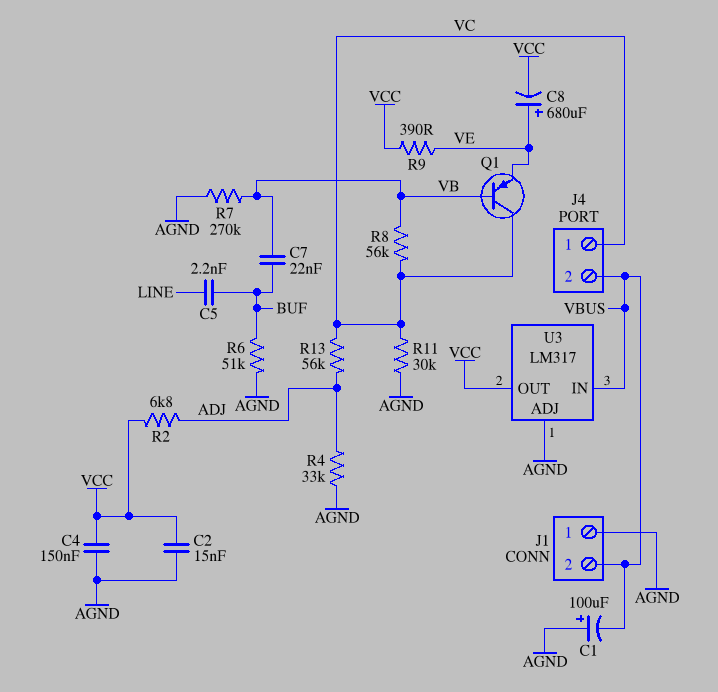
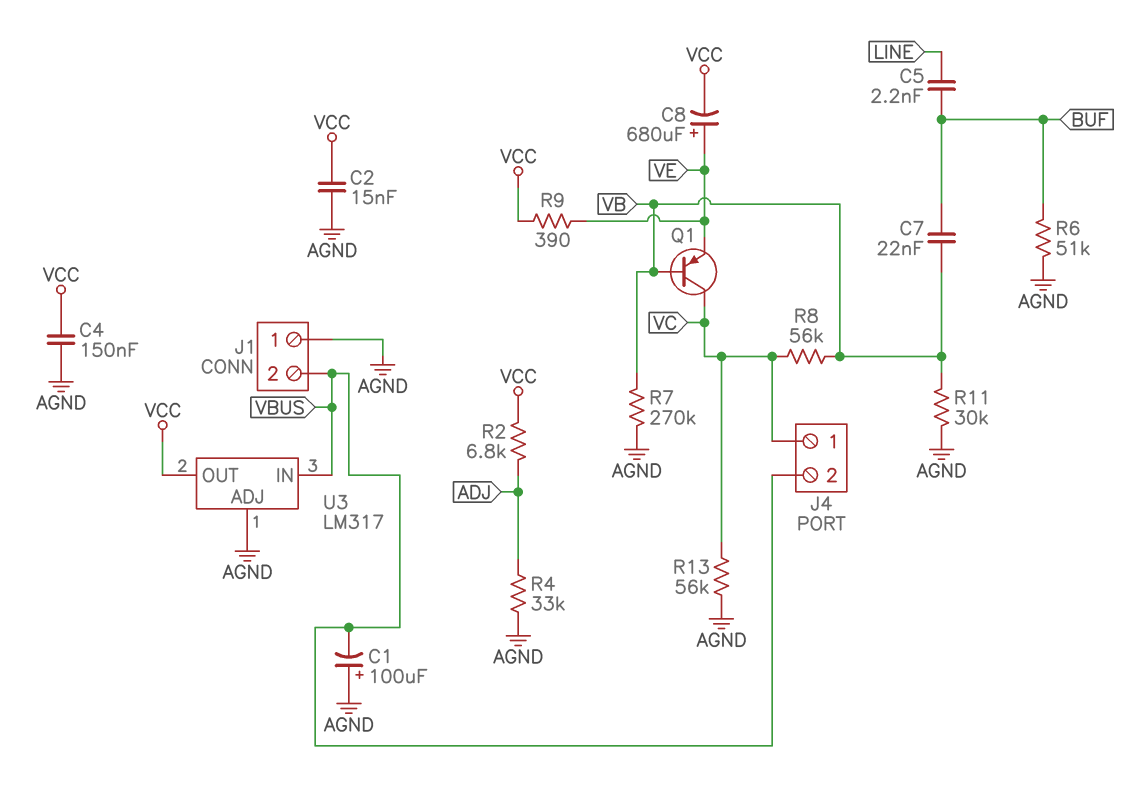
R11: 30k (AGND, VC) -> 30k (AGND, VB)
R13: 56k (ADJ, VC) -> 56k (AGND, VC)

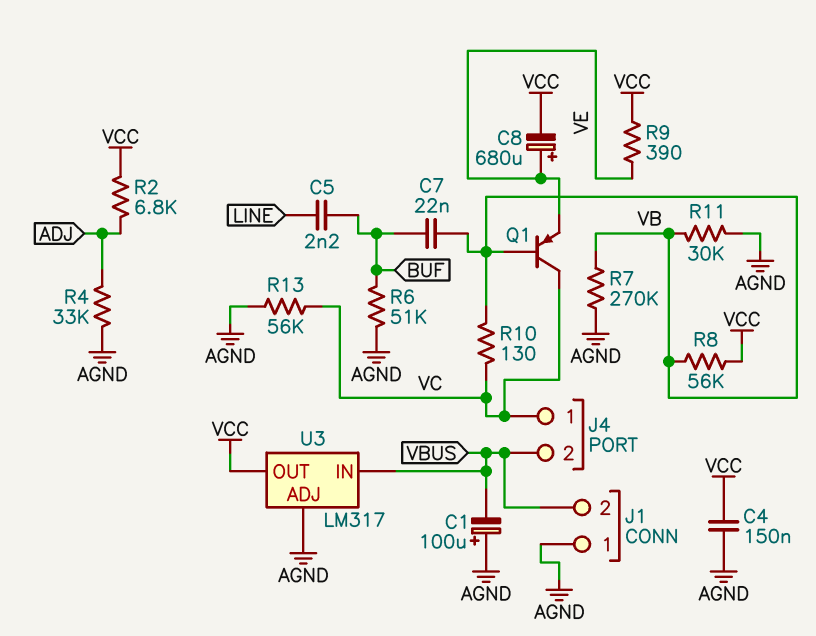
C2: 15nF (AGND, VCC) -> none
R8: 56k (VB, VC) -> 56k (VB, VCC)
R10: none -> 130 (VB, VC)

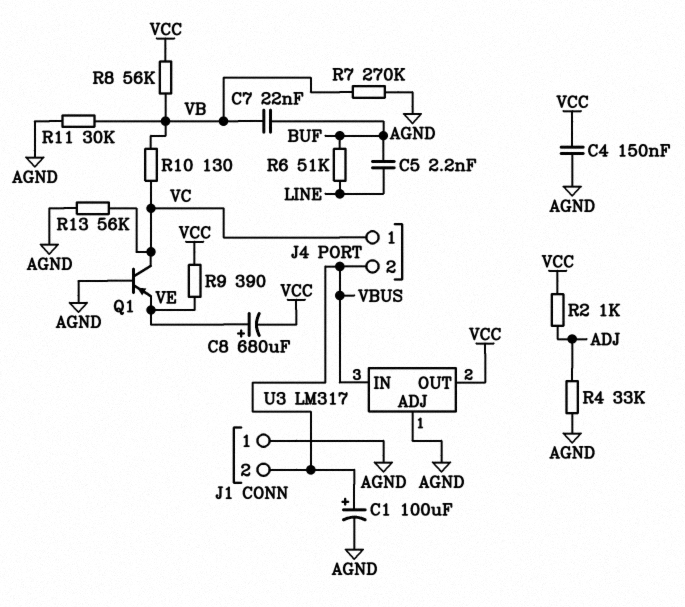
C1: 100uF (plus AGND, minus VBUS) -> 100uF (plus VBUS, minus AGND)
Q1: PNP (B VB, C VC, E VE) -> PNP (B AGND, C VC, E VE)
R2: 6.8k (ADJ, VCC) -> 1k (ADJ, VCC)
R6: 51k (AGND, BUF) -> 51k (BUF, LINE)

